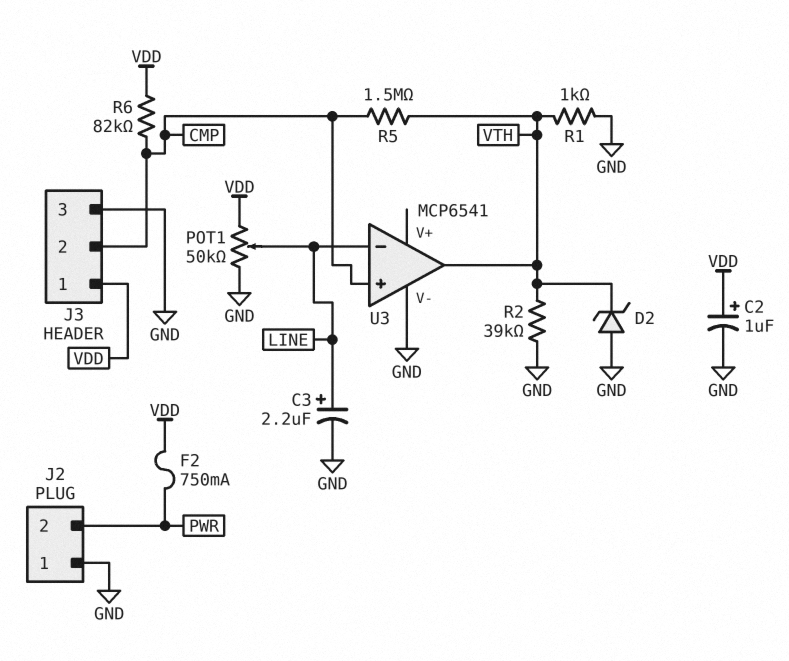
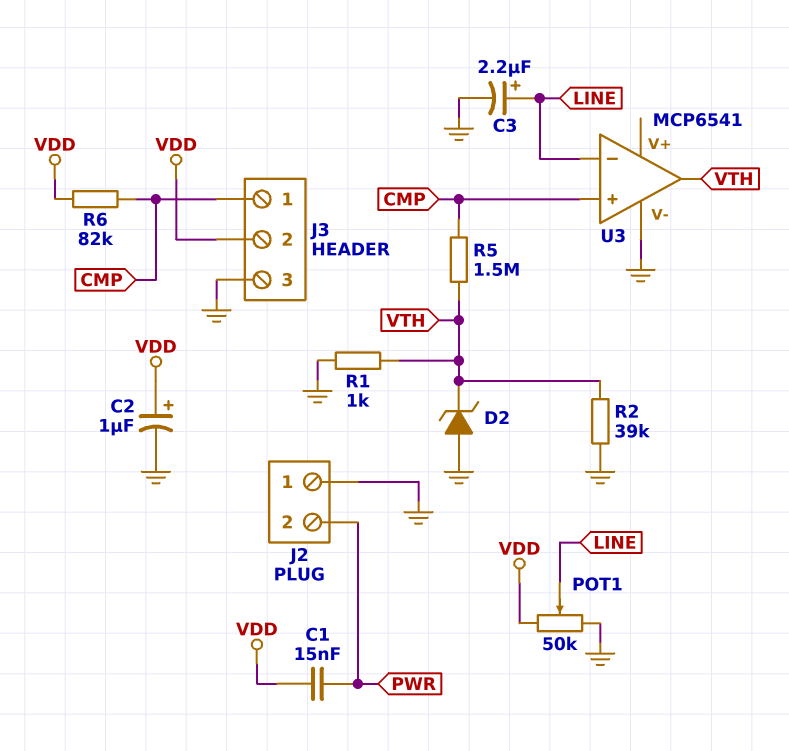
C1: none -> 15nF (PWR, VDD)
F2: 750mA (PWR, VDD) -> none
J3 pin 1: VDD -> CMP
J3 pin 2: CMP -> VDD

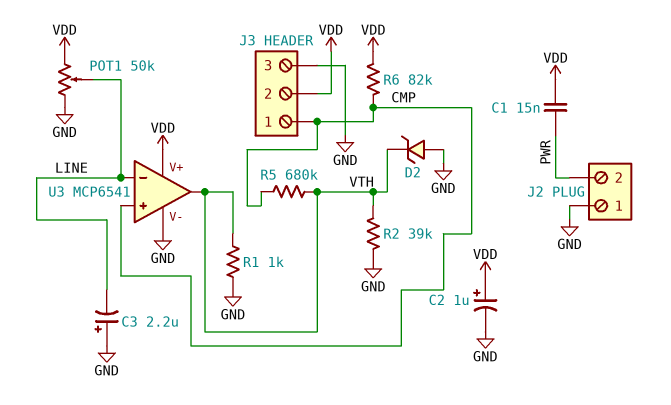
C3: 2.2uF (plus LINE, minus GND) -> 2.2uF (plus GND, minus LINE)
R5: 1.5M (CMP, VTH) -> 680k (CMP, VTH)
U3 pin V+: none -> VDD

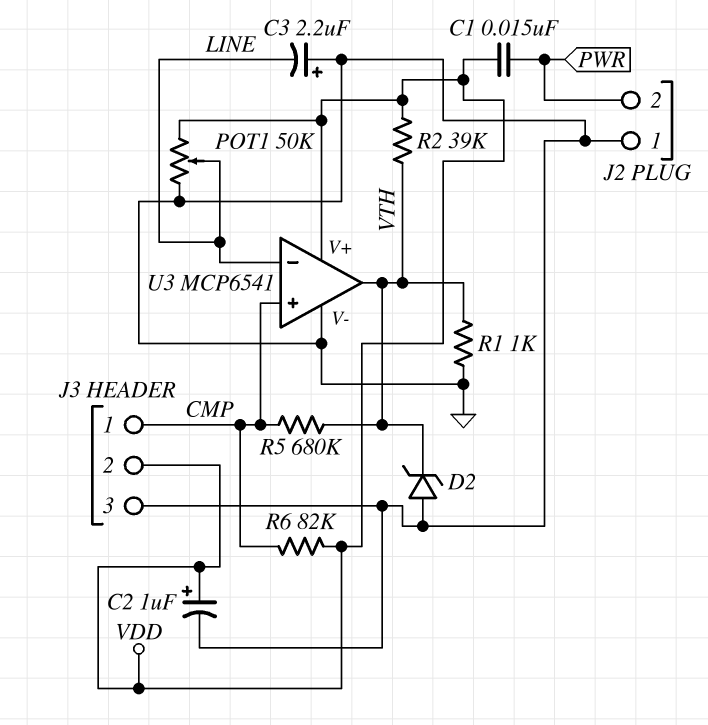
R2: 39k (GND, VTH) -> 39k (VDD, VTH)

